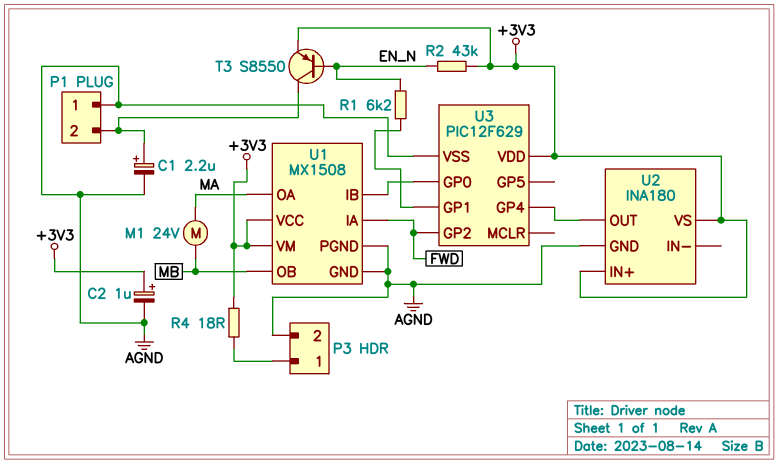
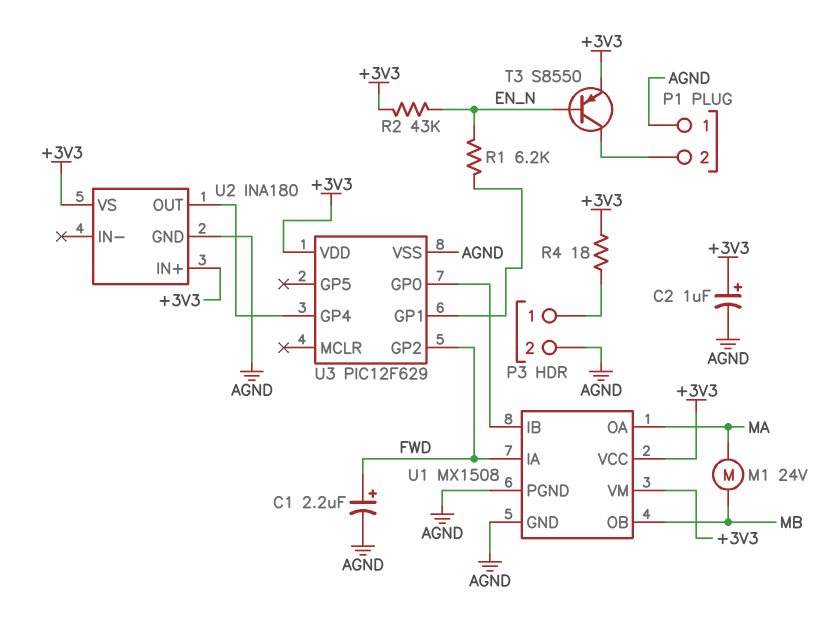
C1: 2.2uF (plus P1/2, minus AGND) -> 2.2uF (plus FWD, minus AGND)

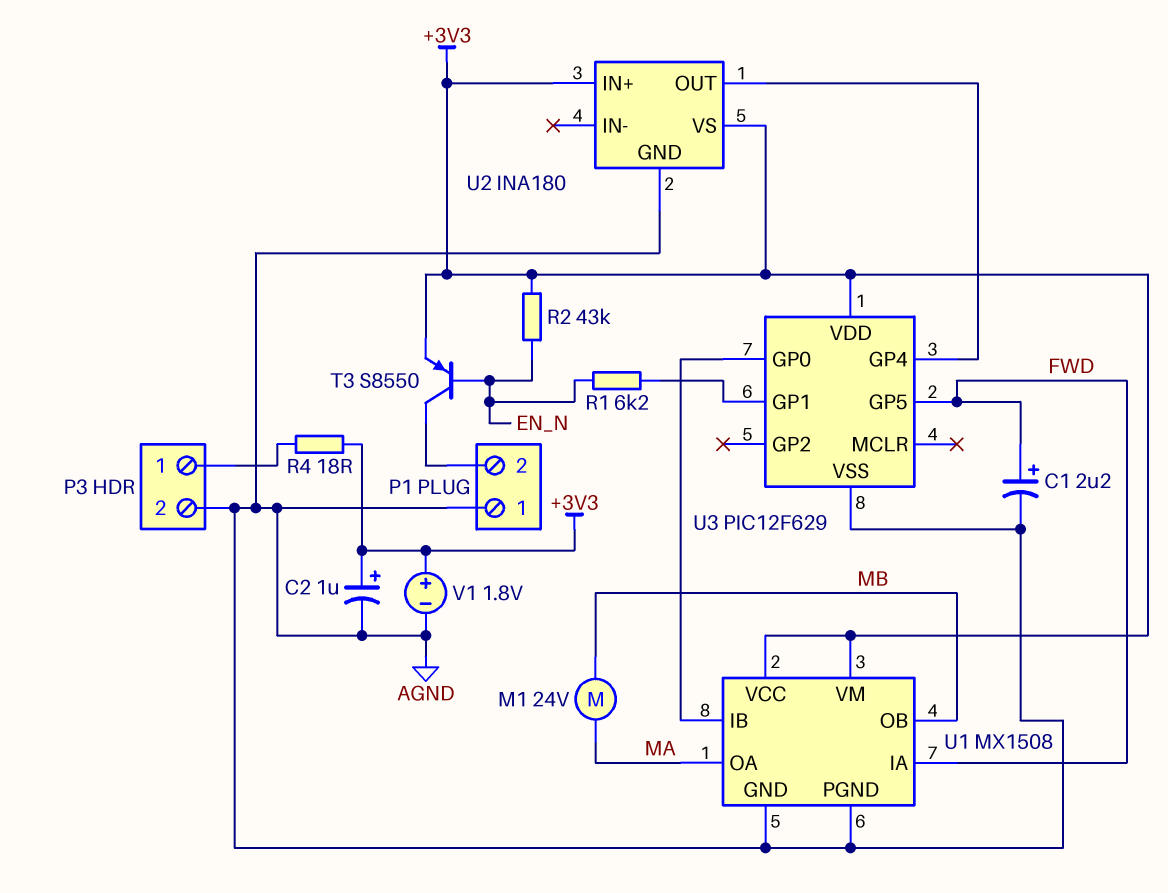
U3 pin GP2: FWD -> none
U3 pin GP5: none -> FWD
V1: none -> 1.8V (plus +3V3, minus AGND)

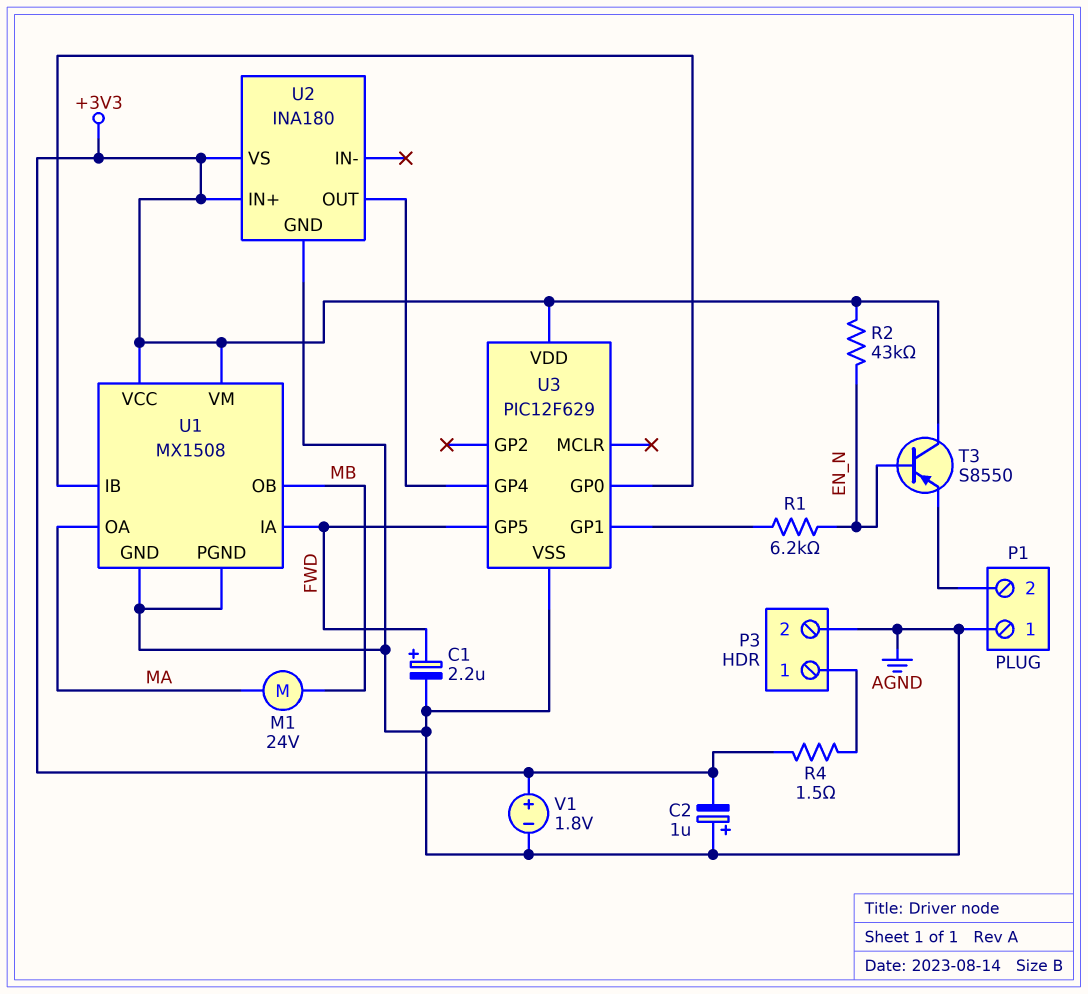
C2: 1uF (plus +3V3, minus AGND) -> 1uF (plus AGND, minus +3V3)
R4: 18 (+3V3, P3/1) -> 1.5 (+3V3, P3/1)
T3: PNP S8550 (B EN_N, C P1/2, E +3V3) -> PNP S8550 (B EN_N, C +3V3, E P1/2)

